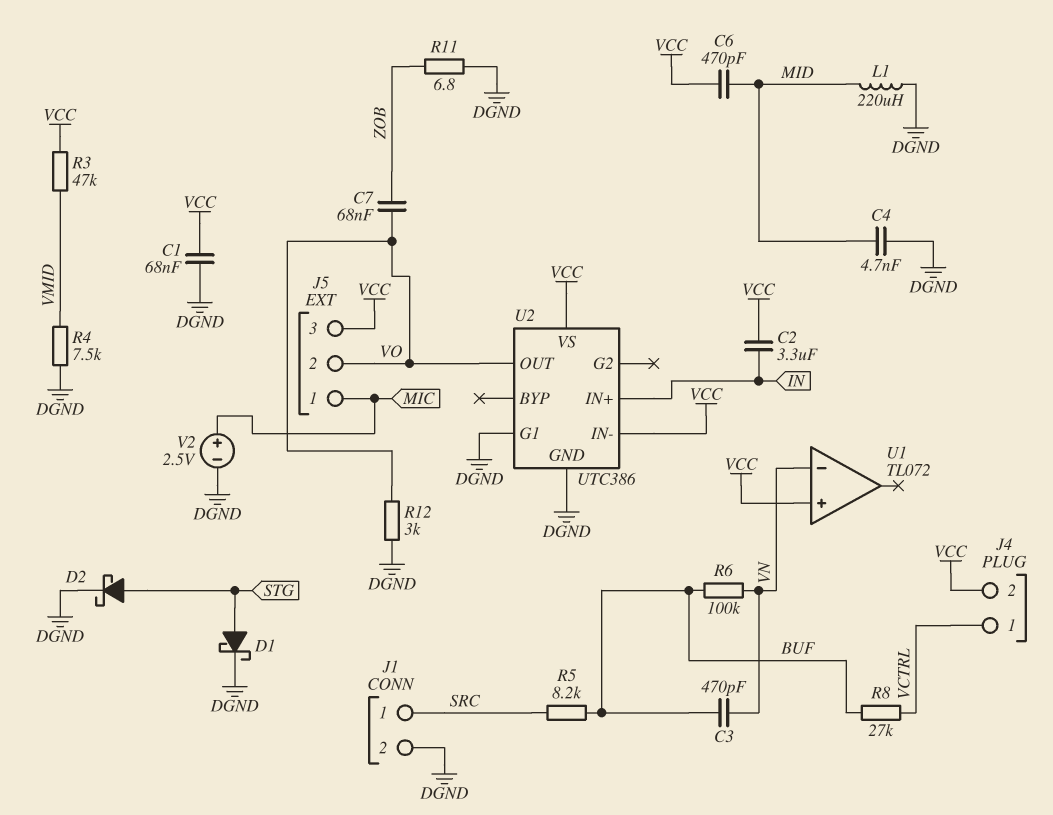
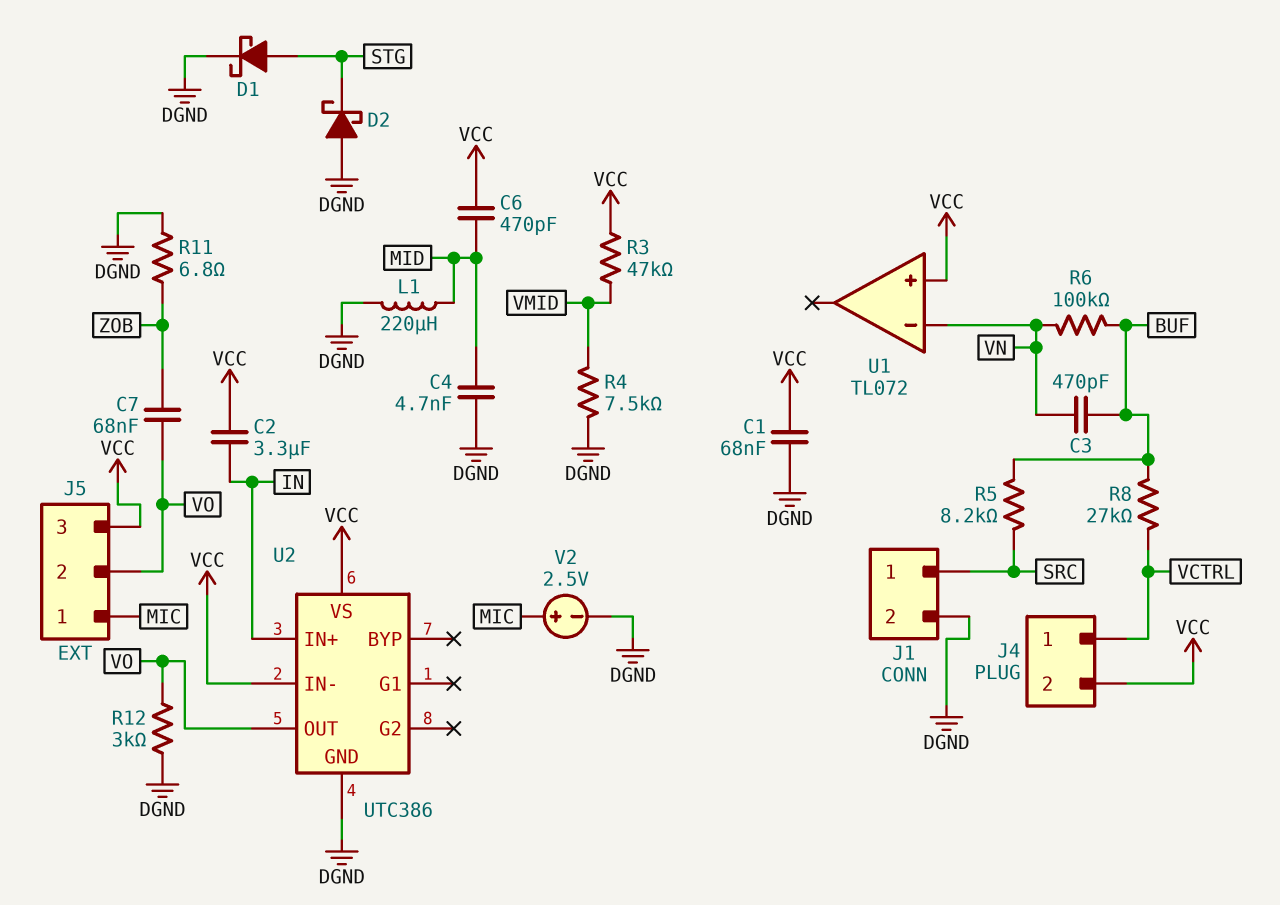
D2: schottky (A STG, K DGND) -> schottky (A DGND, K STG)
U2 pin G1: DGND -> none

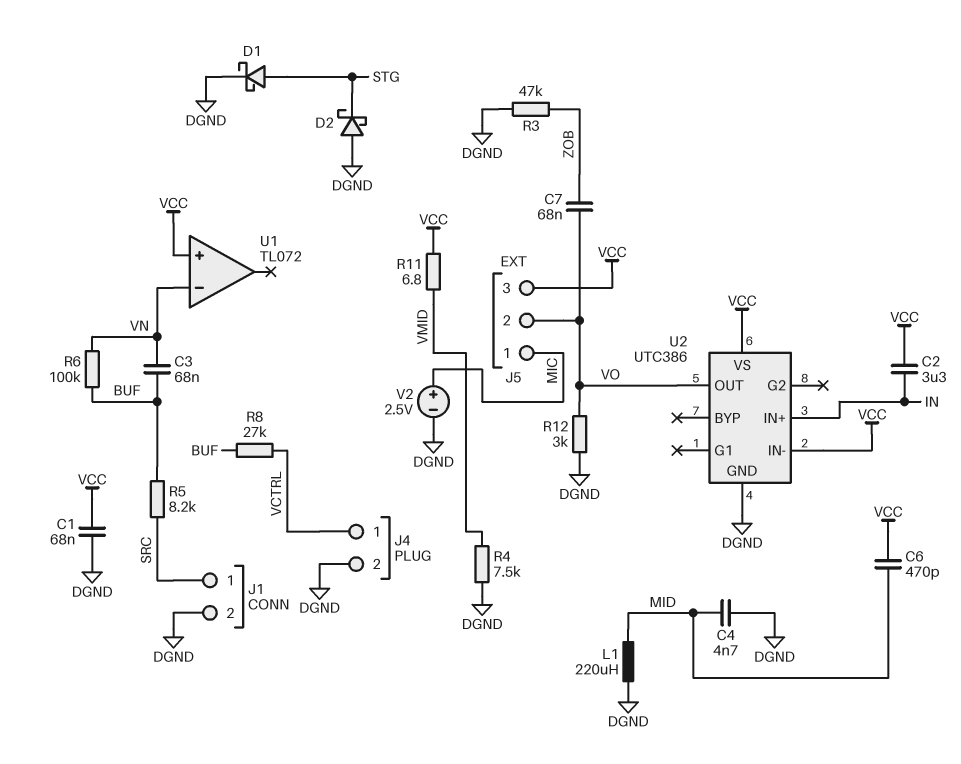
C3: 470pF (BUF, VN) -> 68nF (BUF, VN)
J4 pin 2: VCC -> DGND
R3: 47k (VCC, VMID) -> 47k (DGND, ZOB)
R11: 6.8 (DGND, ZOB) -> 6.8 (VCC, VMID)

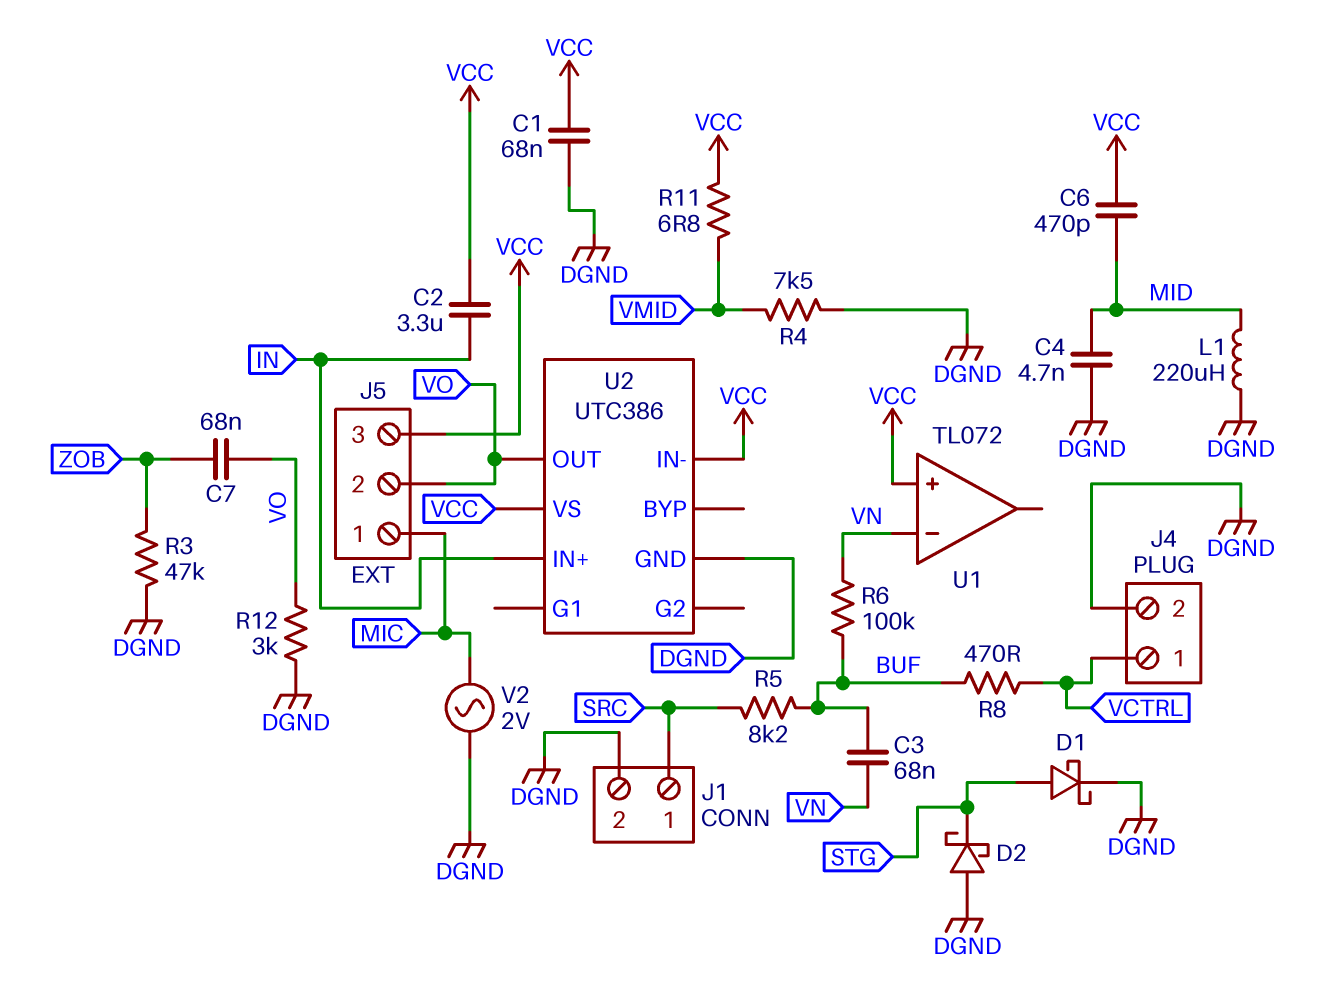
R8: 27k (BUF, VCTRL) -> 470 (BUF, VCTRL)
V2: 2.5V (plus MIC, minus DGND) -> AC 2V (DGND, MIC)

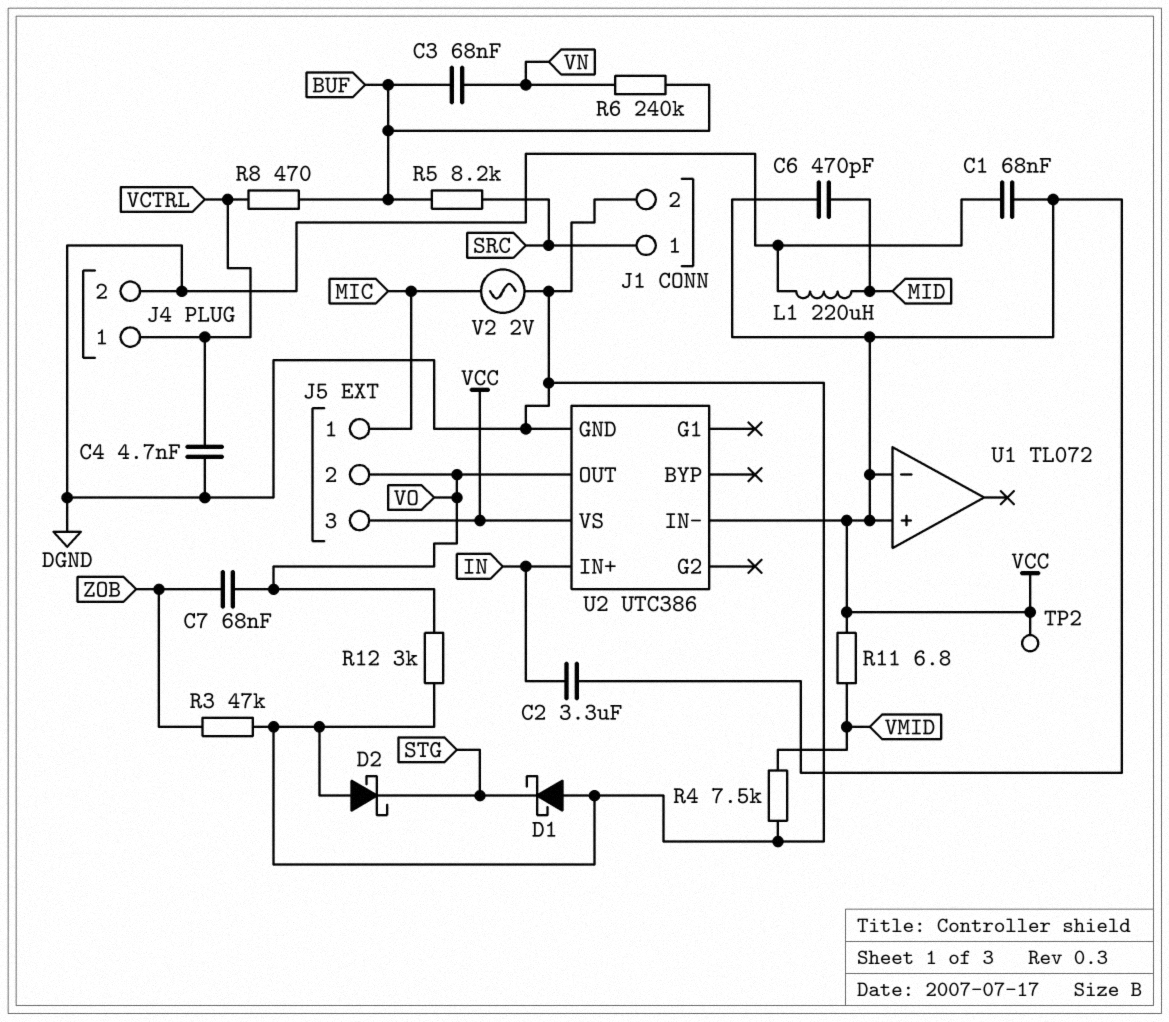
C4: 4.7nF (DGND, MID) -> 4.7nF (DGND, VCTRL)
D1: schottky (A STG, K DGND) -> schottky (A DGND, K STG)
R6: 100k (BUF, VN) -> 240k (BUF, VN)
TP2: none -> test point (VCC)
U1 pin in-: VN -> VCC

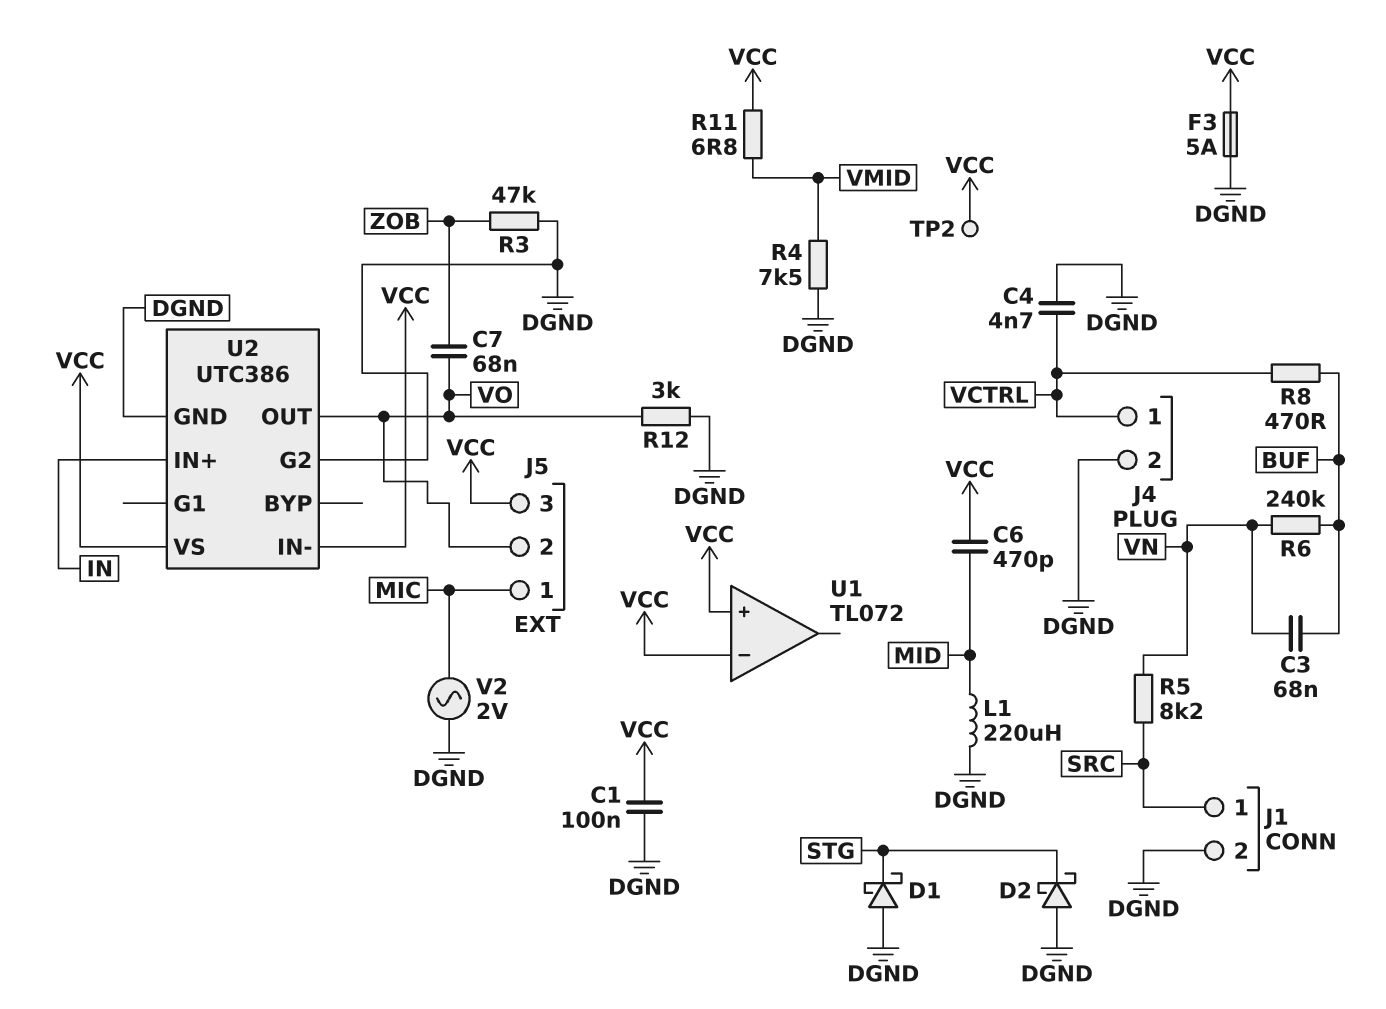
C1: 68nF (DGND, VCC) -> 100nF (DGND, VCC)
C2: 3.3uF (IN, VCC) -> none
F3: none -> 5A (DGND, VCC)
R5: 8.2k (BUF, SRC) -> 8.2k (SRC, VN)
U2 pin G2: none -> DGND

